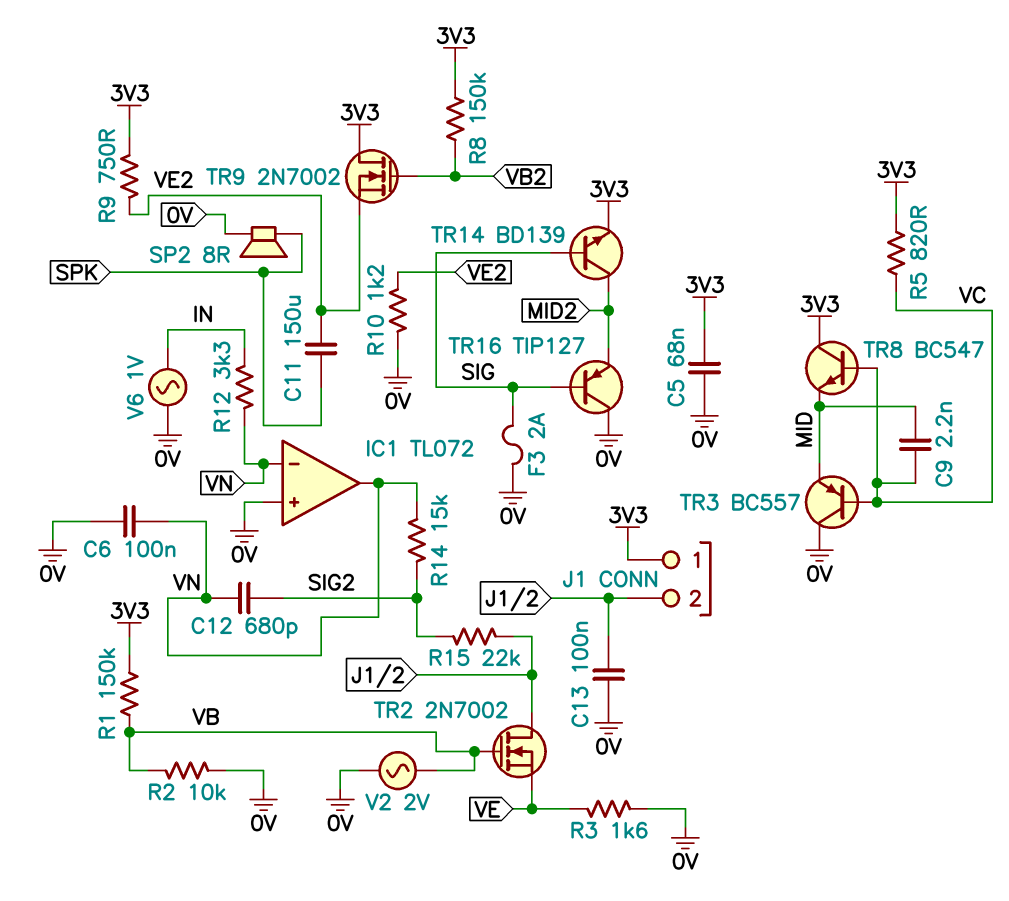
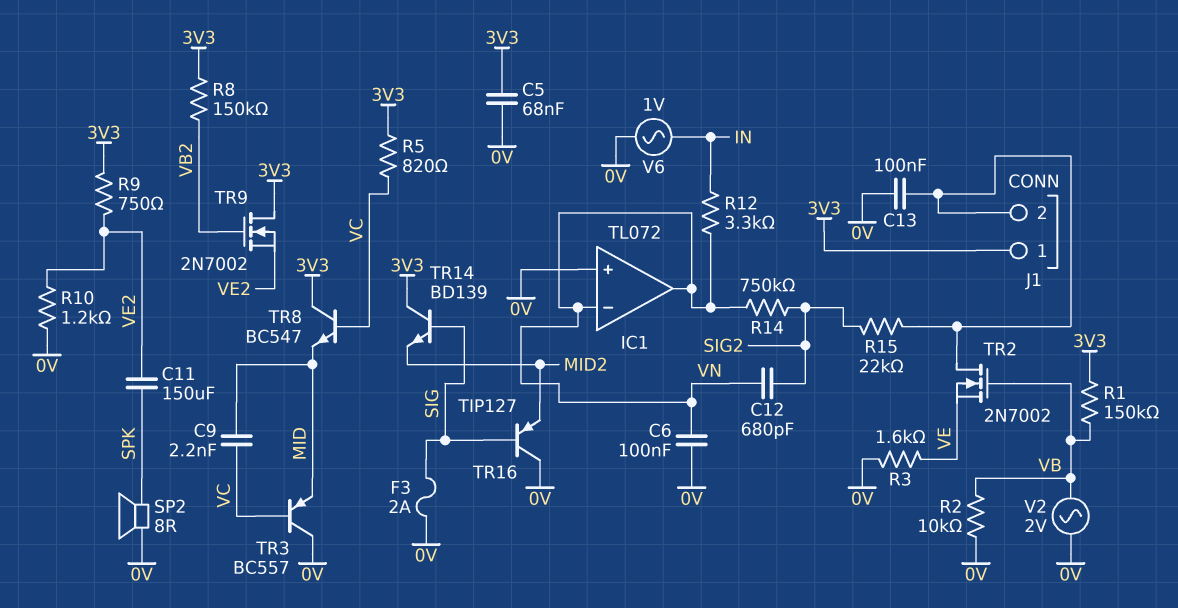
R14: 15k (SIG2, VN) -> 750k (SIG2, VN)
TR14: NPN BD139 (B SIG, C MID2, E 3V3) -> NPN BD139 (B SIG, C 3V3, E MID2)

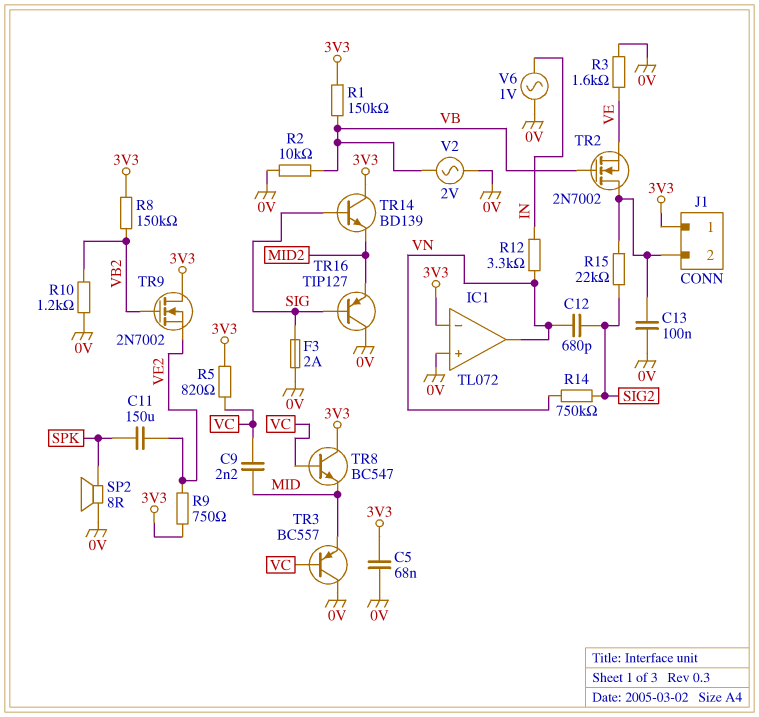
C6: 100nF (0V, VN) -> none
IC1 pin in-: VN -> 3V3
R10: 1.2k (0V, VE2) -> 1.2k (0V, VB2)

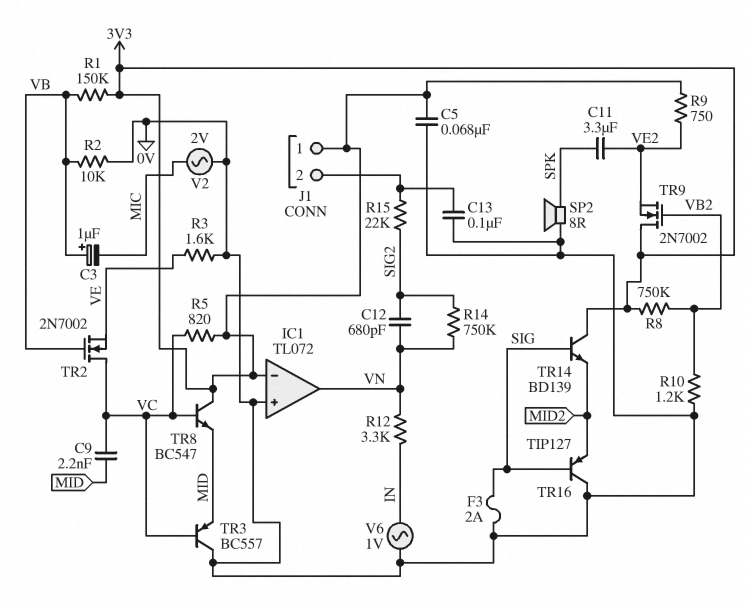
C3: none -> 1uF (plus VB, minus MIC)
C11: 150uF (SPK, VE2) -> 3.3uF (SPK, VE2)
R8: 150k (3V3, VB2) -> 750k (3V3, VB2)
TR2: NMOS 2N7002 (G VB, D J1/2, S VE) -> NMOS 2N7002 (G VB, D VC, S VE)
V2: AC 2V (0V, VB) -> AC 2V (0V, MIC)

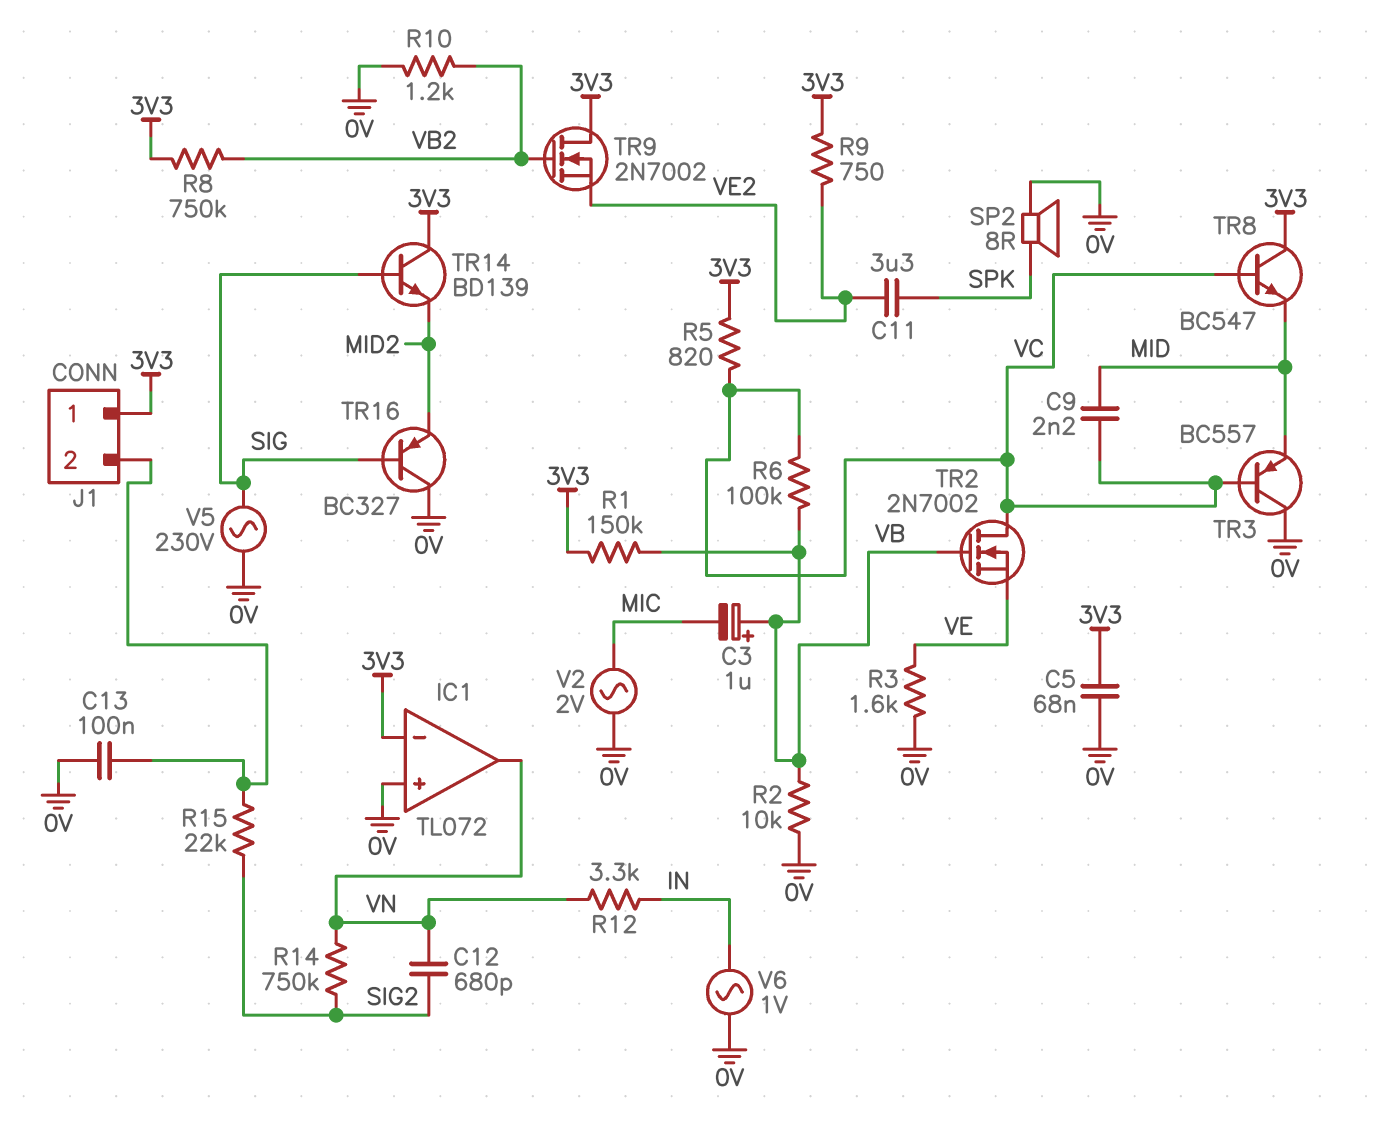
F3: 2A (0V, SIG) -> none
R6: none -> 100k (VB, VC)
TR16: PNP TIP127 (B SIG, C 0V, E MID2) -> PNP BC327 (B SIG, C 0V, E MID2)
V5: none -> AC 230V (0V, SIG)

